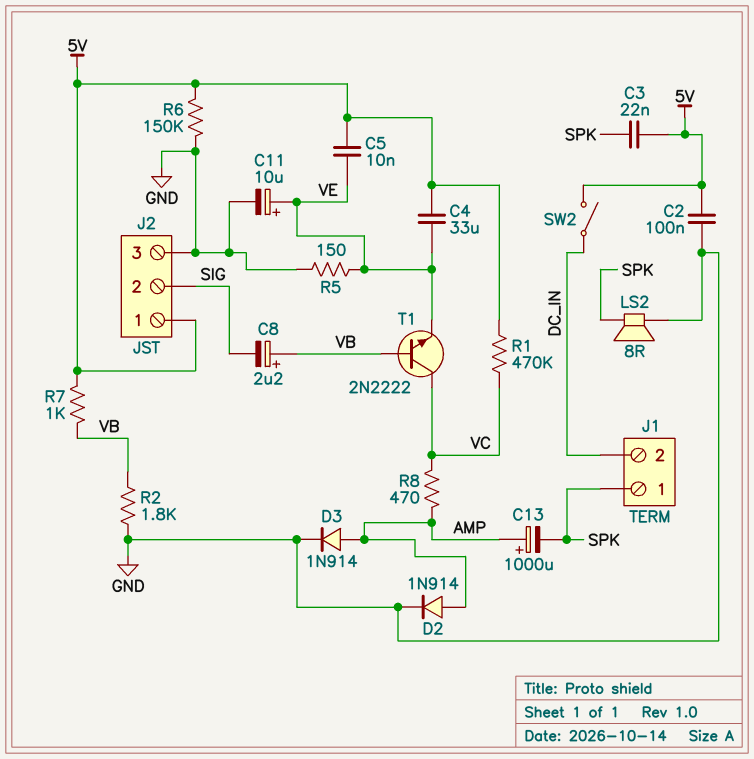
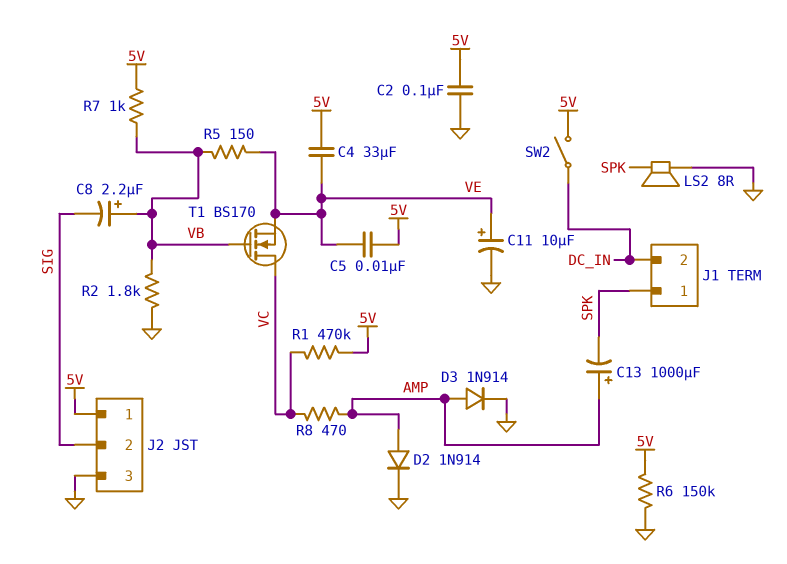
C3: 22nF (5V, SPK) -> none
R5: 150 (GND, VE) -> 150 (VB, VE)
T1: NPN 2N2222 (B VB, C VC, E VE) -> NMOS BS170 (G VB, D VC, S VE)

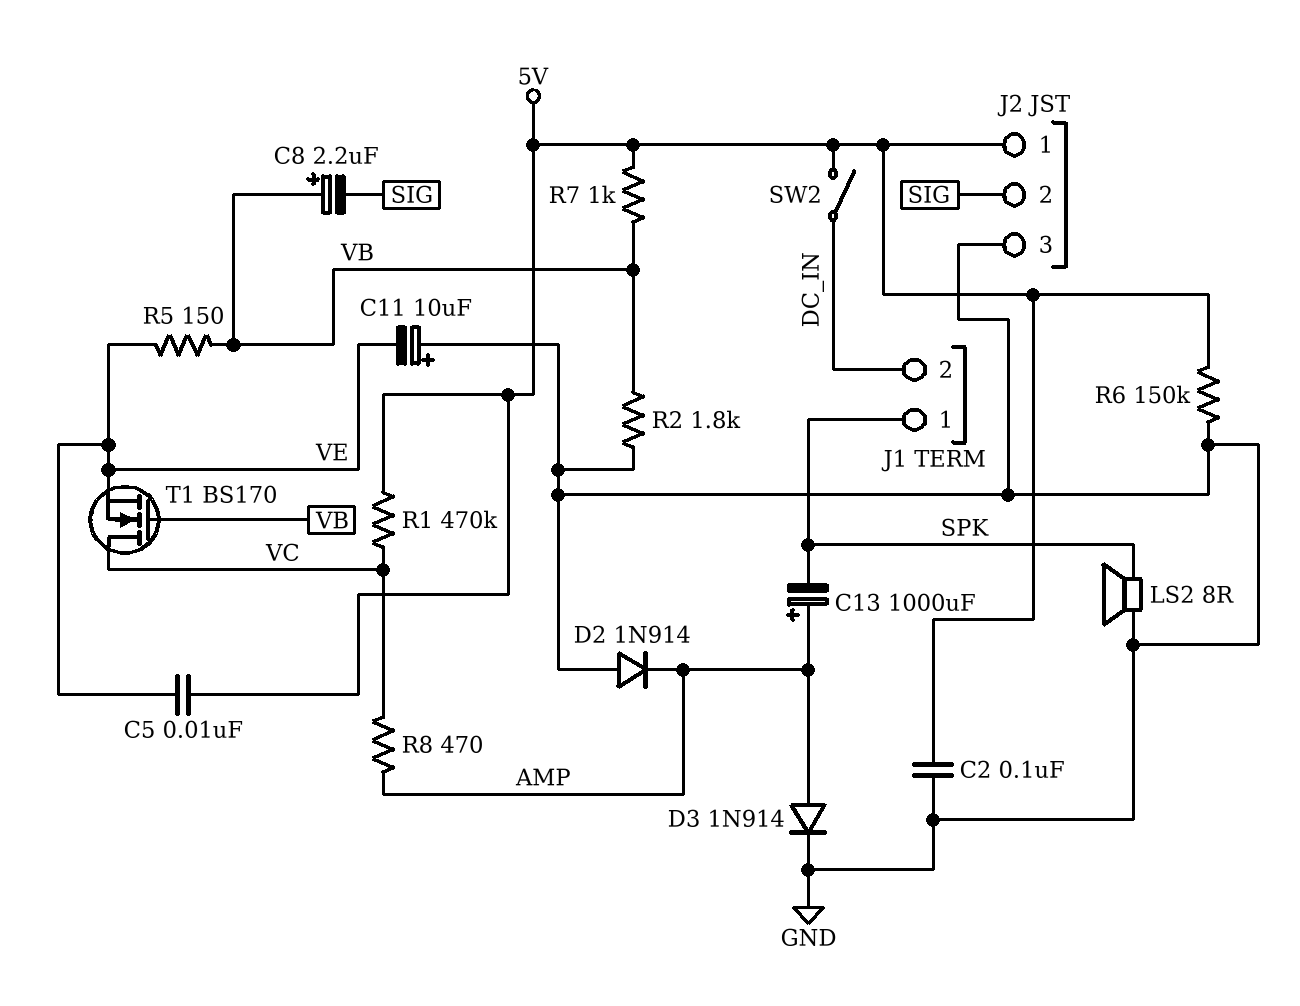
C4: 33uF (5V, VE) -> none
C11: 10uF (plus VE, minus GND) -> 10uF (plus GND, minus VE)
D2: diode 1N914 (A AMP, K GND) -> diode 1N914 (A GND, K AMP)

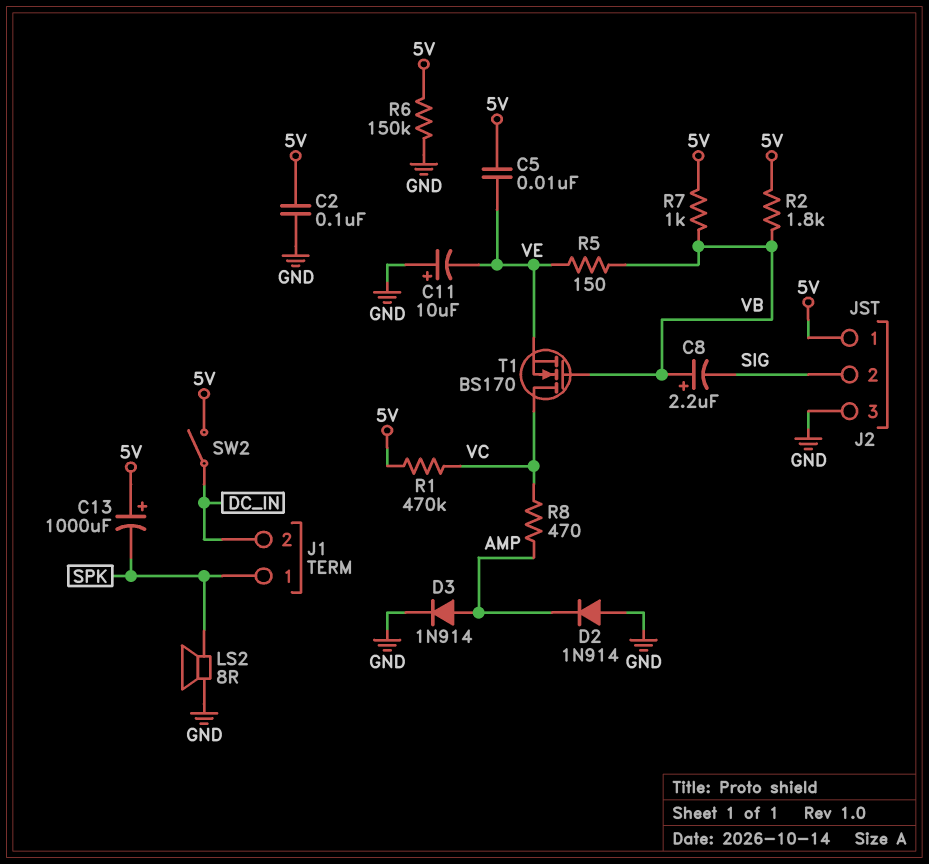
C13: 1000uF (plus AMP, minus SPK) -> 1000uF (plus 5V, minus SPK)
R2: 1.8k (GND, VB) -> 1.8k (5V, VB)

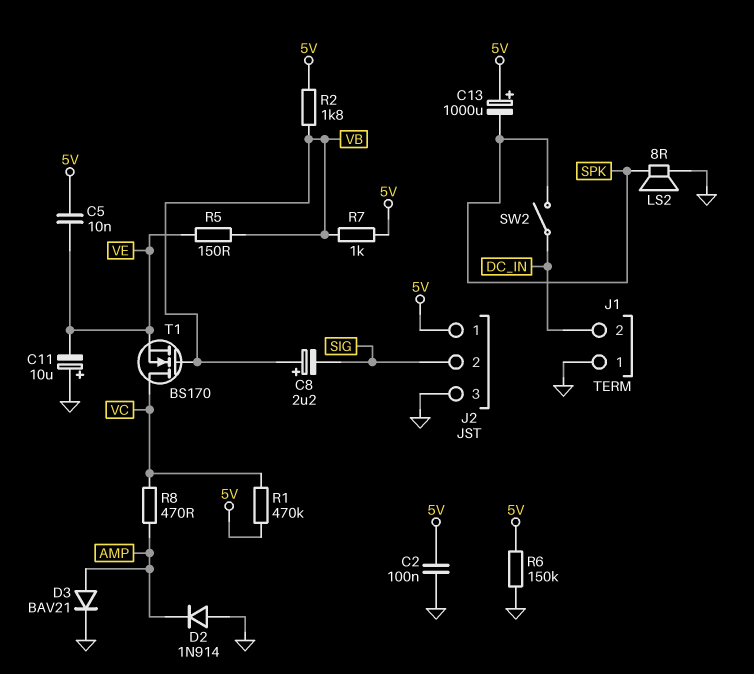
D3: diode 1N914 (A AMP, K GND) -> diode BAV21 (A AMP, K GND)
J1 pin 1: SPK -> GND
SW2: switch (5V, DC_IN) -> switch (DC_IN, SPK)

